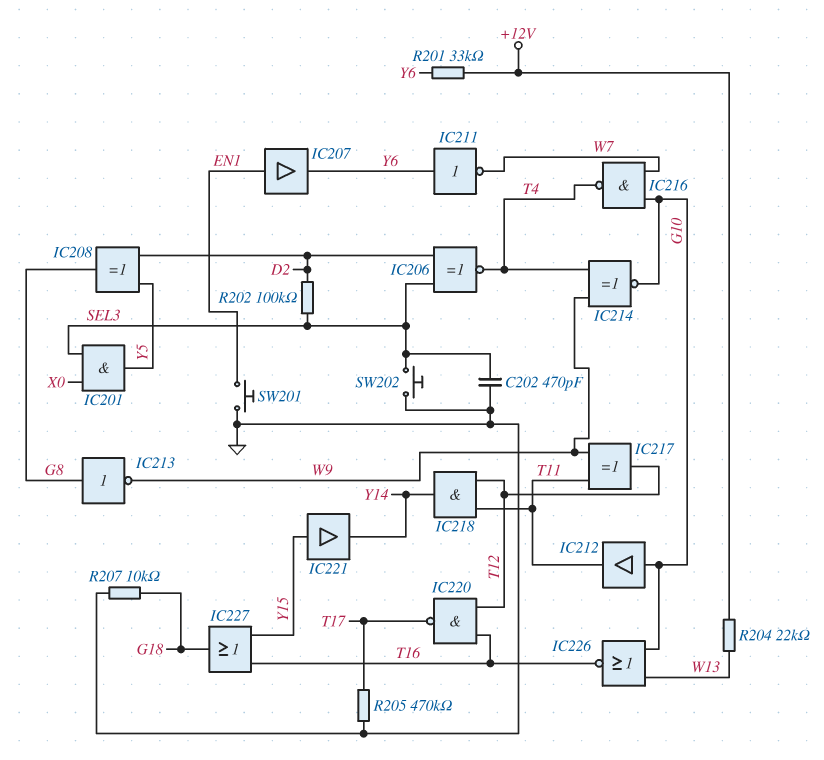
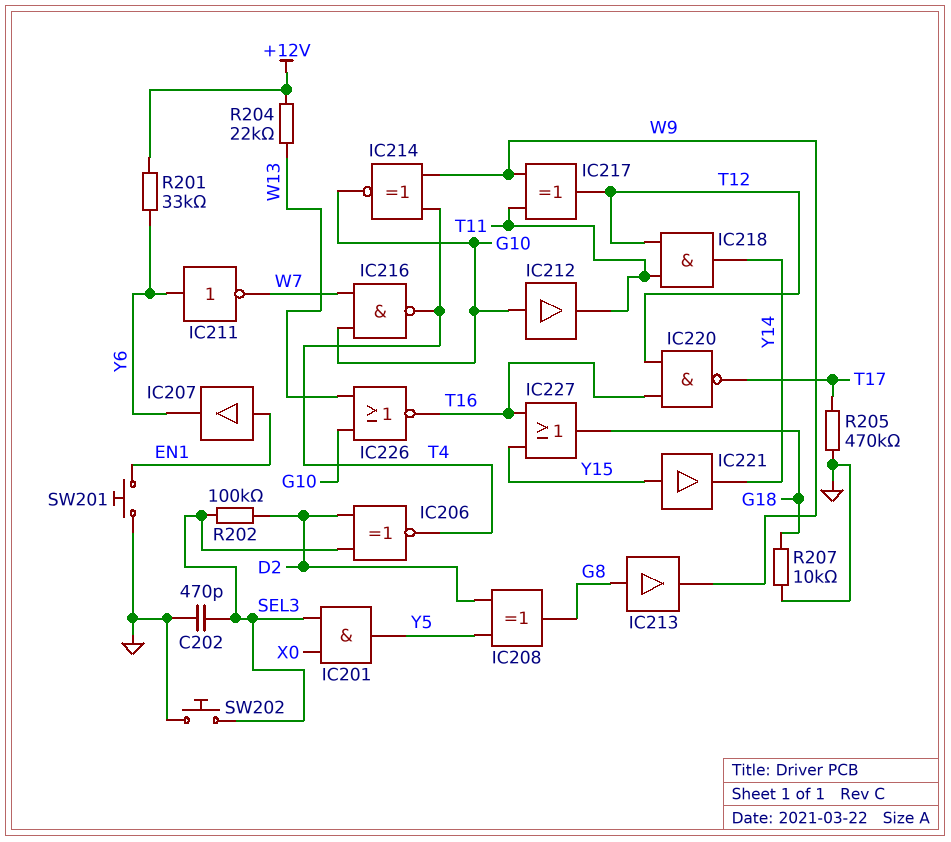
IC213: NOT (in G8, out W9) -> buffer (in G8, out W9)

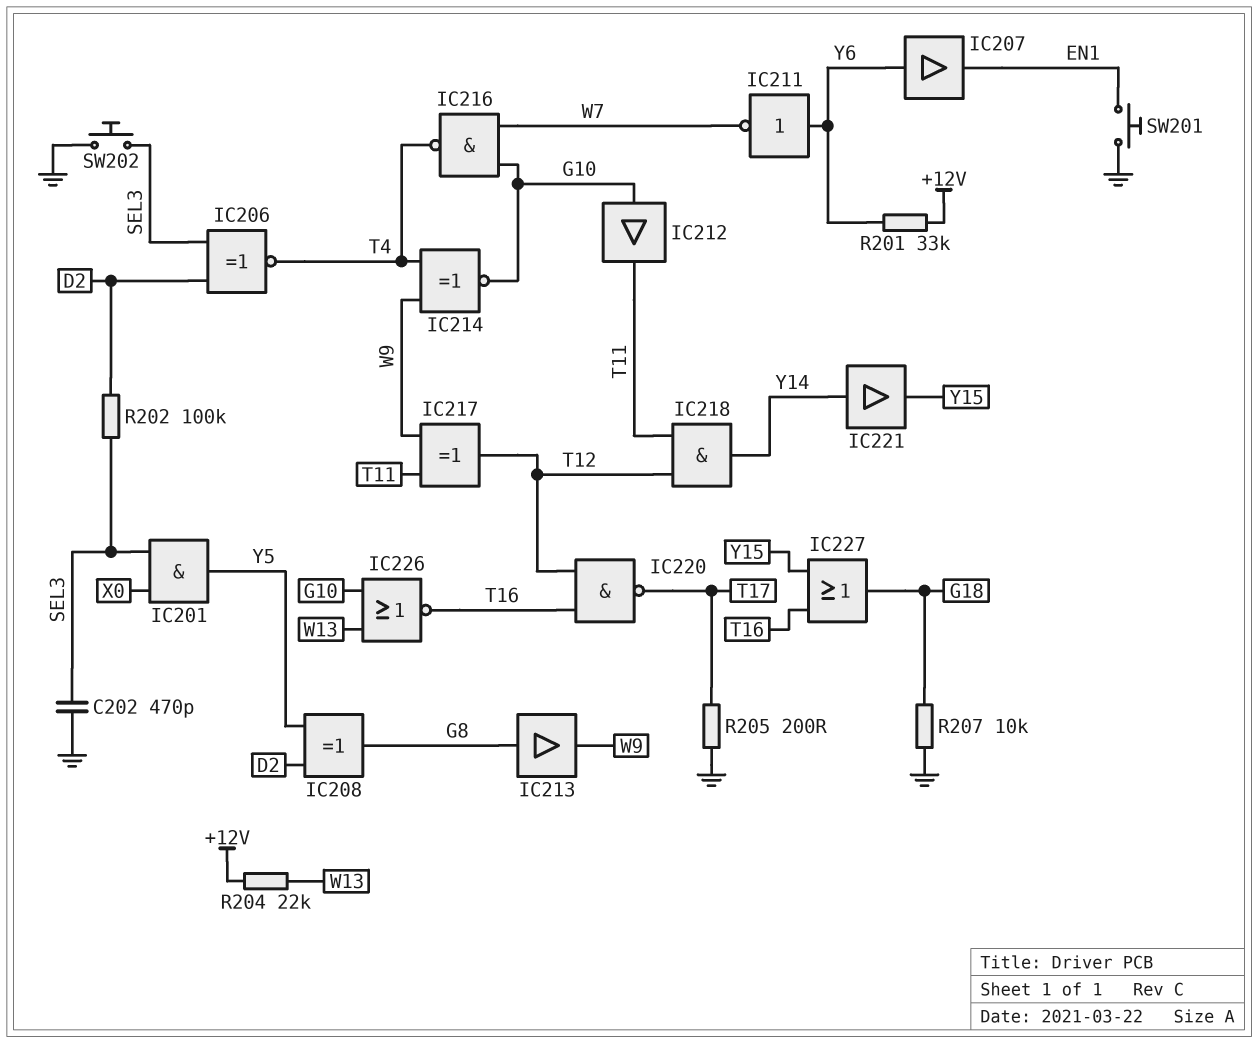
IC207: buffer (in EN1, out Y6) -> buffer (in Y6, out EN1)
IC221: buffer (in Y15, out Y14) -> buffer (in Y14, out Y15)
R205: 470k (GND, T17) -> 200 (GND, T17)

